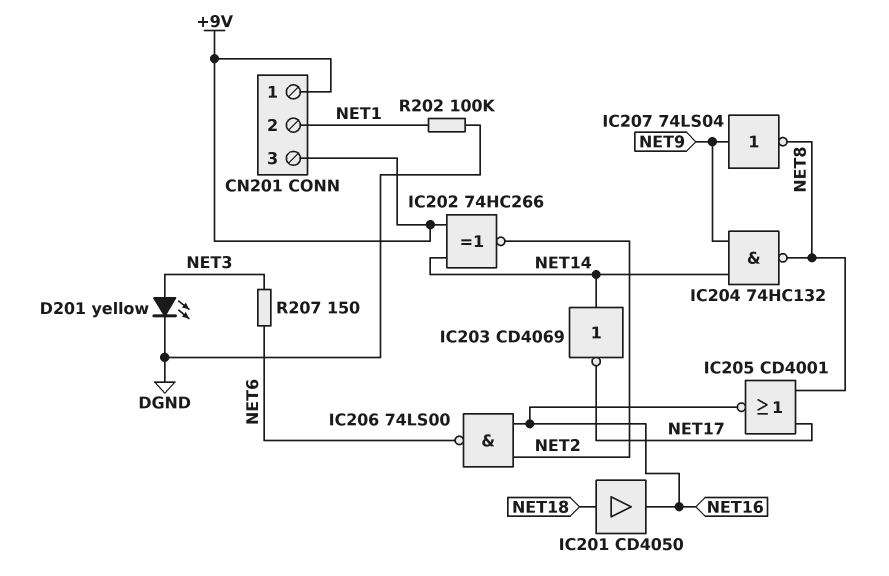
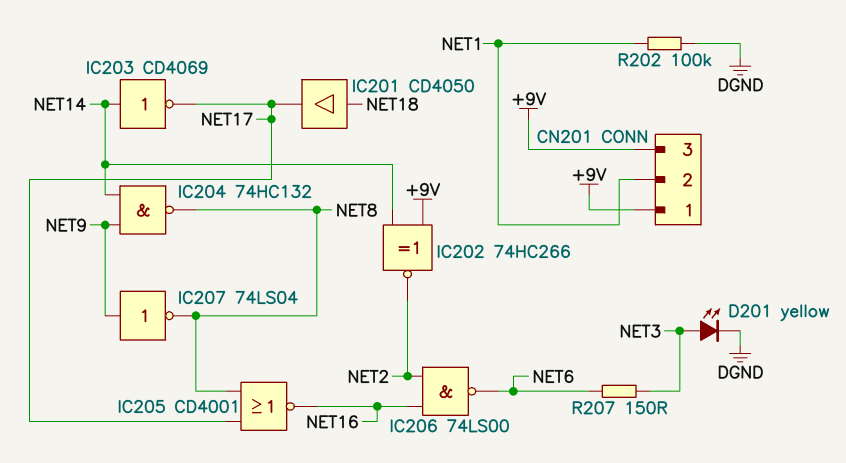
IC201: buffer CD4050 (in NET18, out NET16) -> buffer CD4050 (in NET18, out NET17)

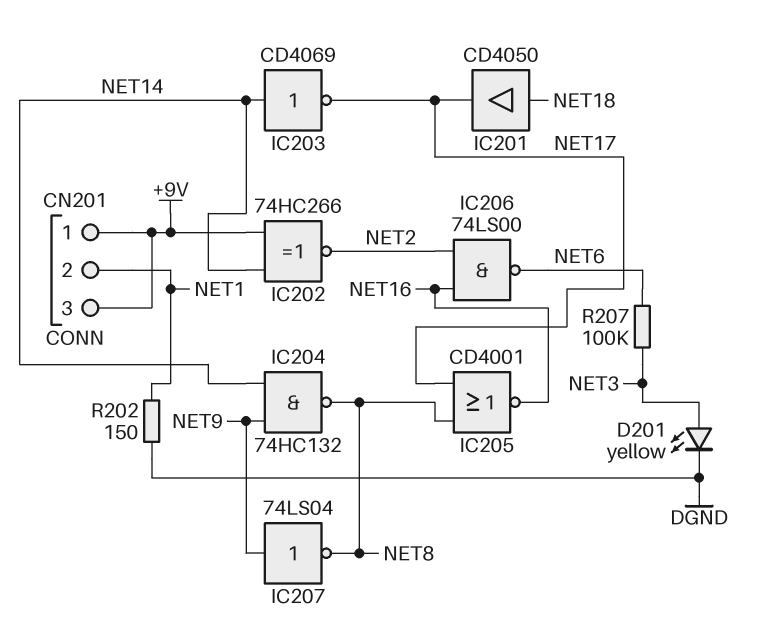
R202: 100k (DGND, NET1) -> 150 (DGND, NET1)
R207: 150 (NET3, NET6) -> 100k (NET3, NET6)

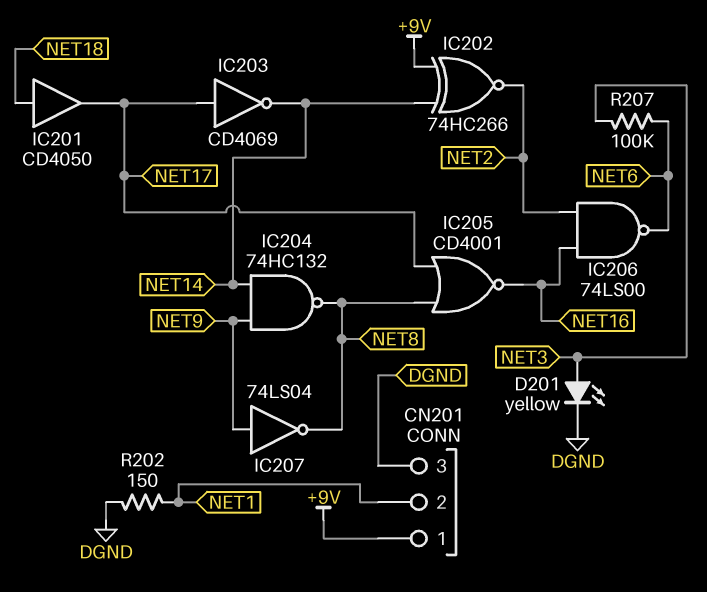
CN201 pin 3: +9V -> DGND
IC203: NOT CD4069 (in NET14, out NET17) -> NOT CD4069 (in NET17, out NET14)

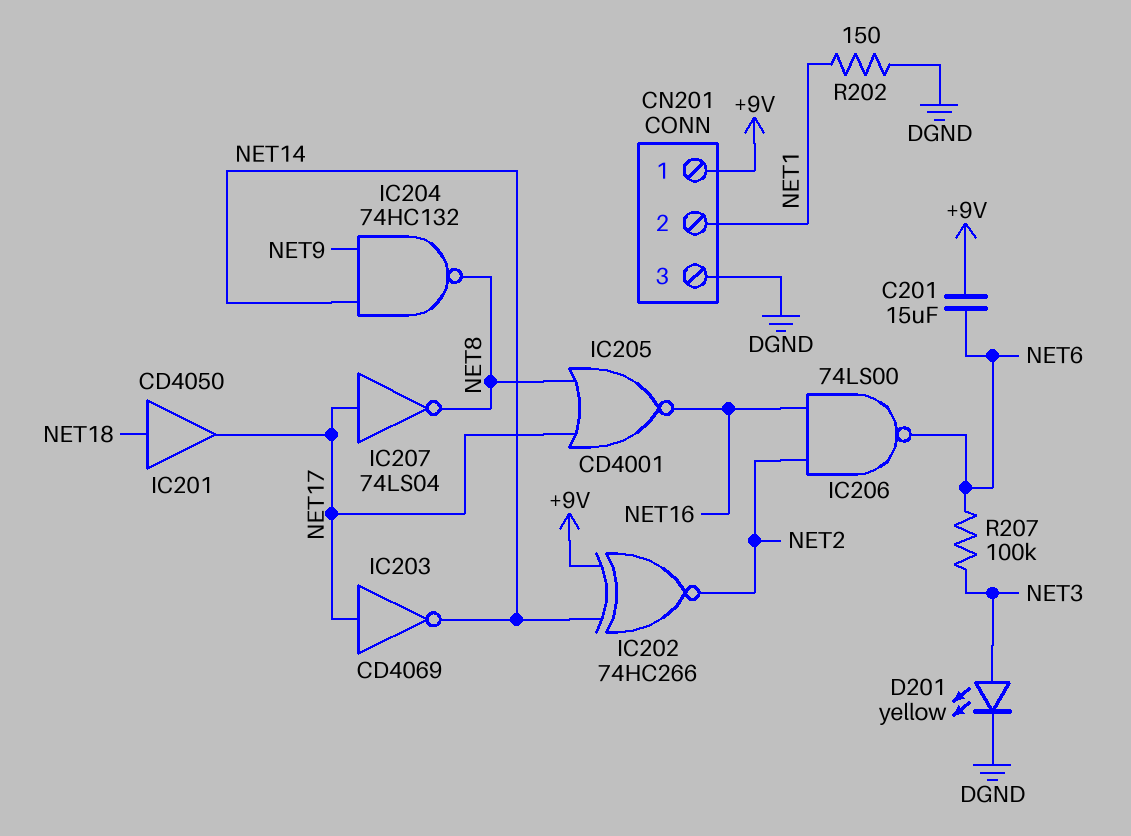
C201: none -> 15uF (+9V, NET6)
IC207: NOT 74LS04 (in NET9, out NET8) -> NOT 74LS04 (in NET17, out NET8)

